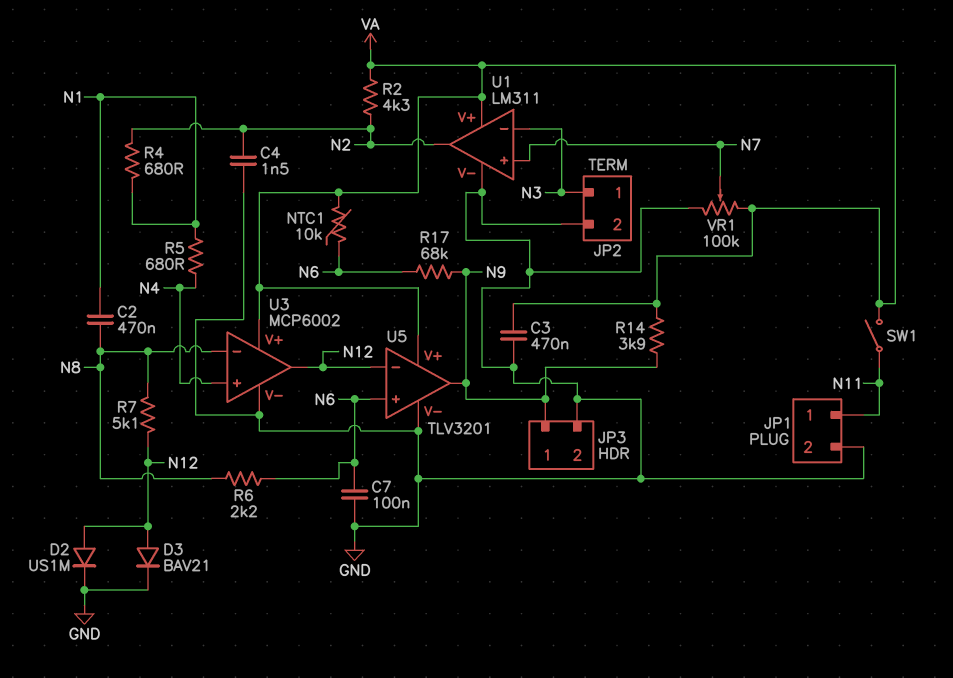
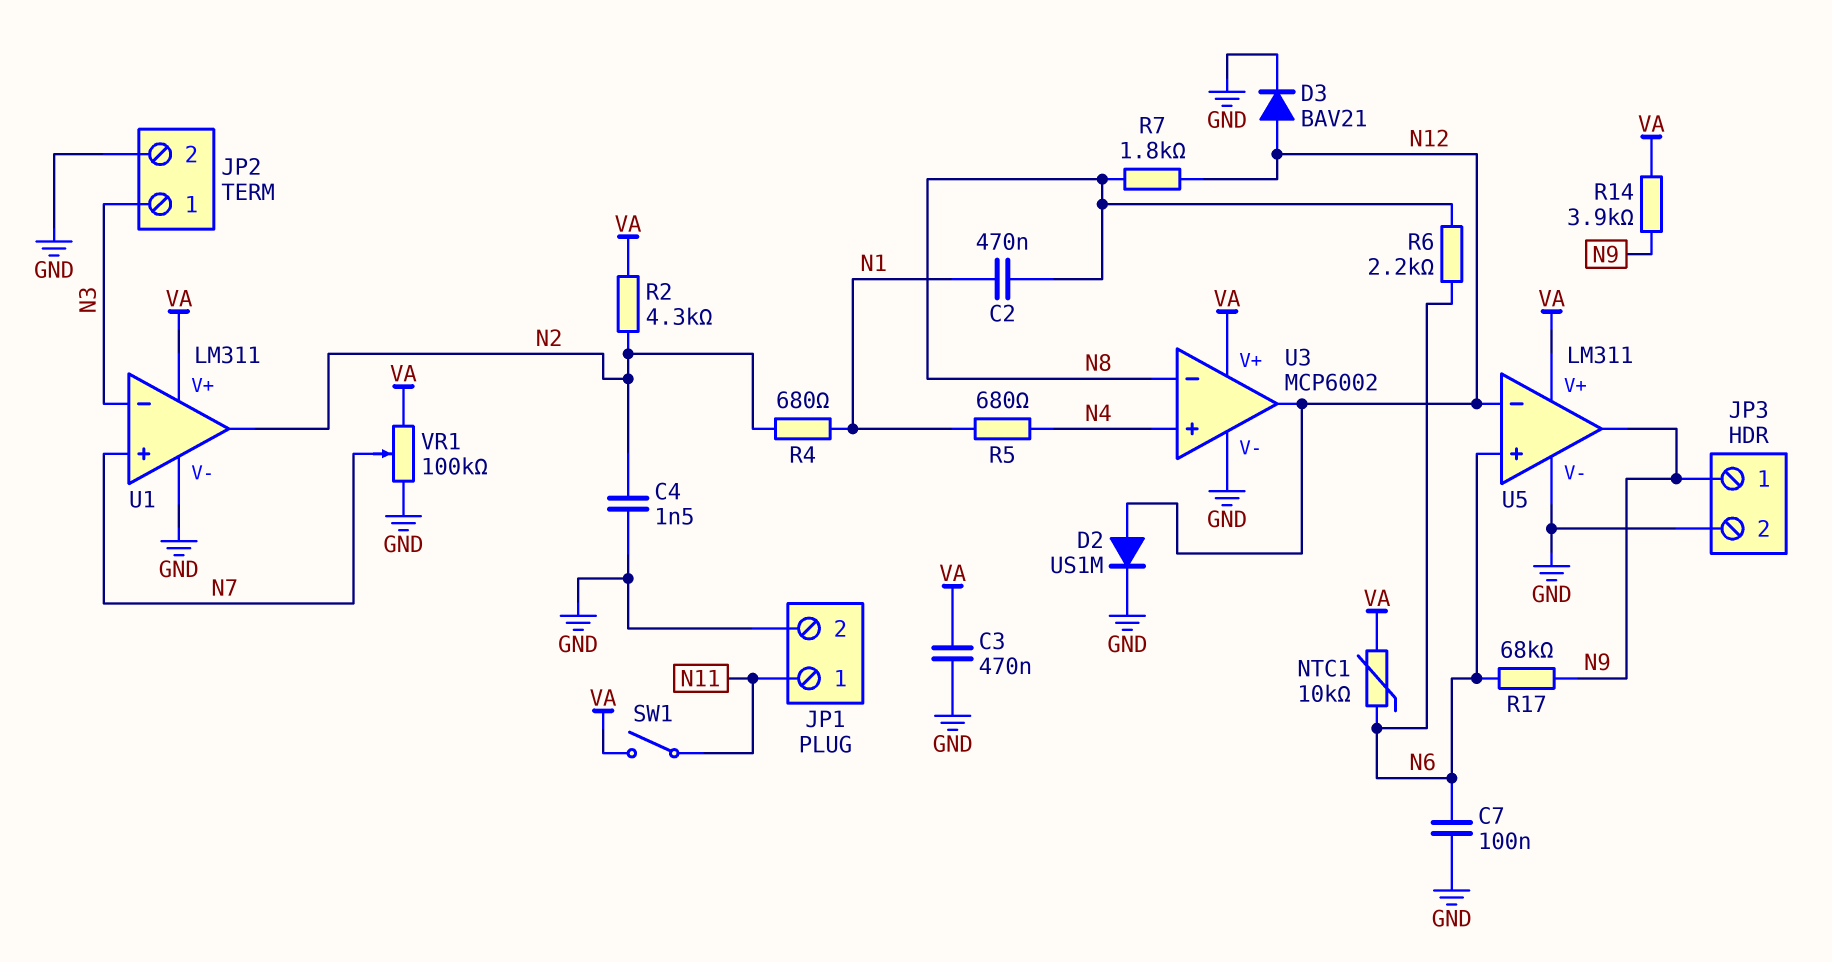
R7: 5.1k (N8, N12) -> 1.8k (N8, N12)
U5: TLV3201 -> LM311

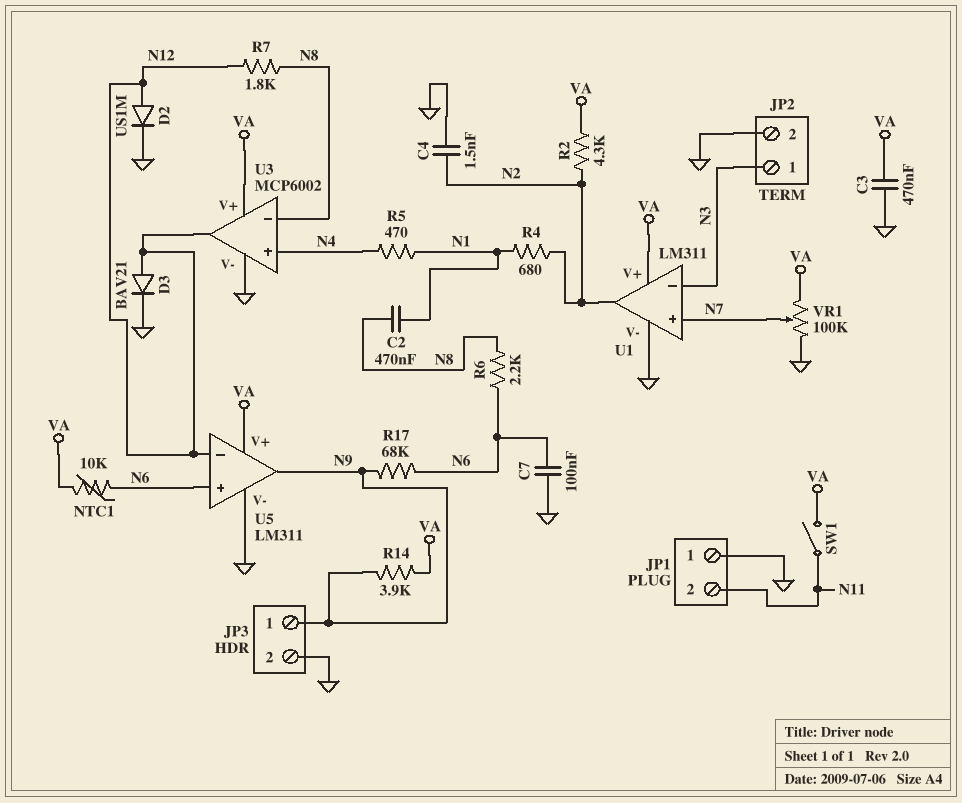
JP1 pin 1: N11 -> GND
JP1 pin 2: GND -> N11
R5: 680 (N1, N4) -> 470 (N1, N4)

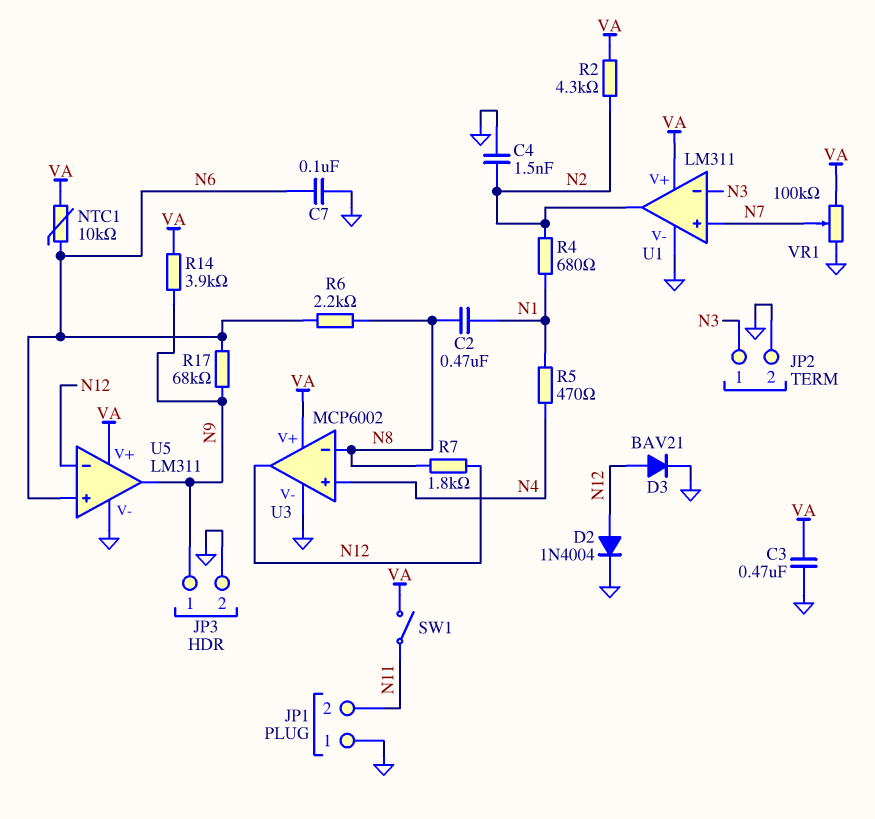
D2: diode US1M (A N12, K GND) -> diode 1N4004 (A N12, K GND)

